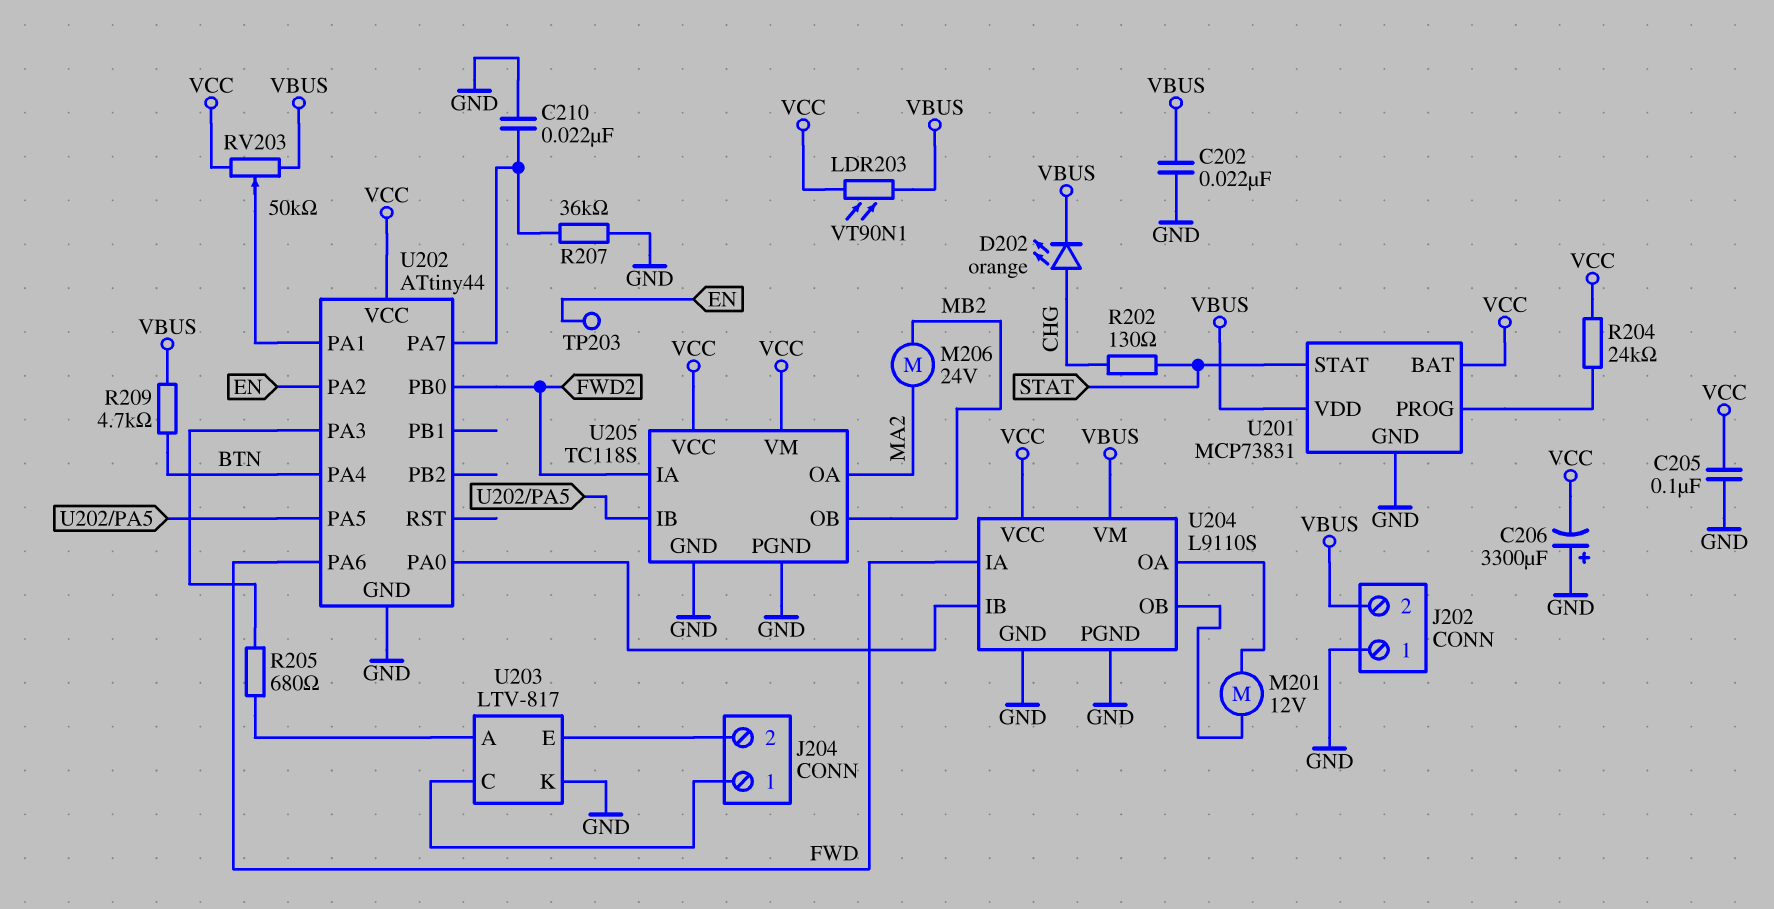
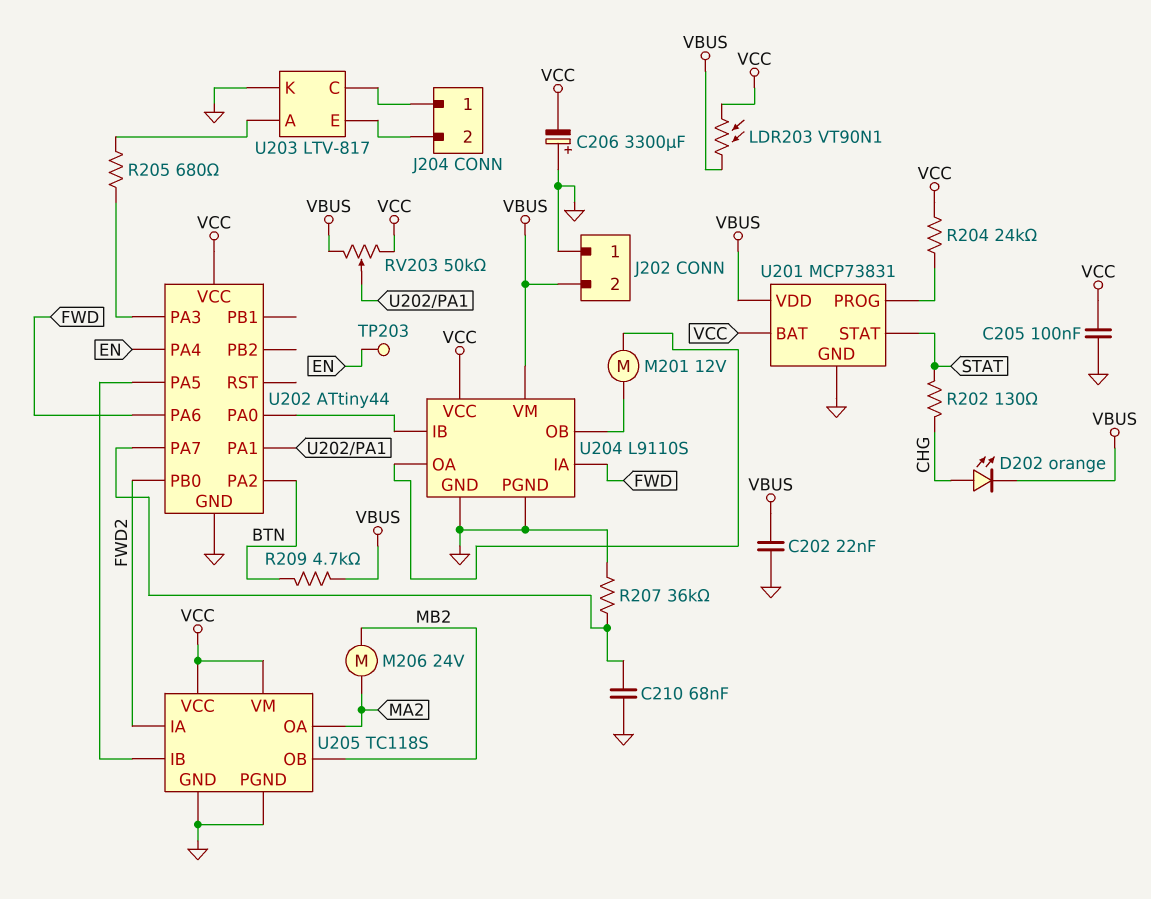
C210: 22nF (GND, U202/PA7) -> 68nF (GND, U202/PA7)
U202 pin PA2: EN -> BTN
U202 pin PA4: BTN -> EN

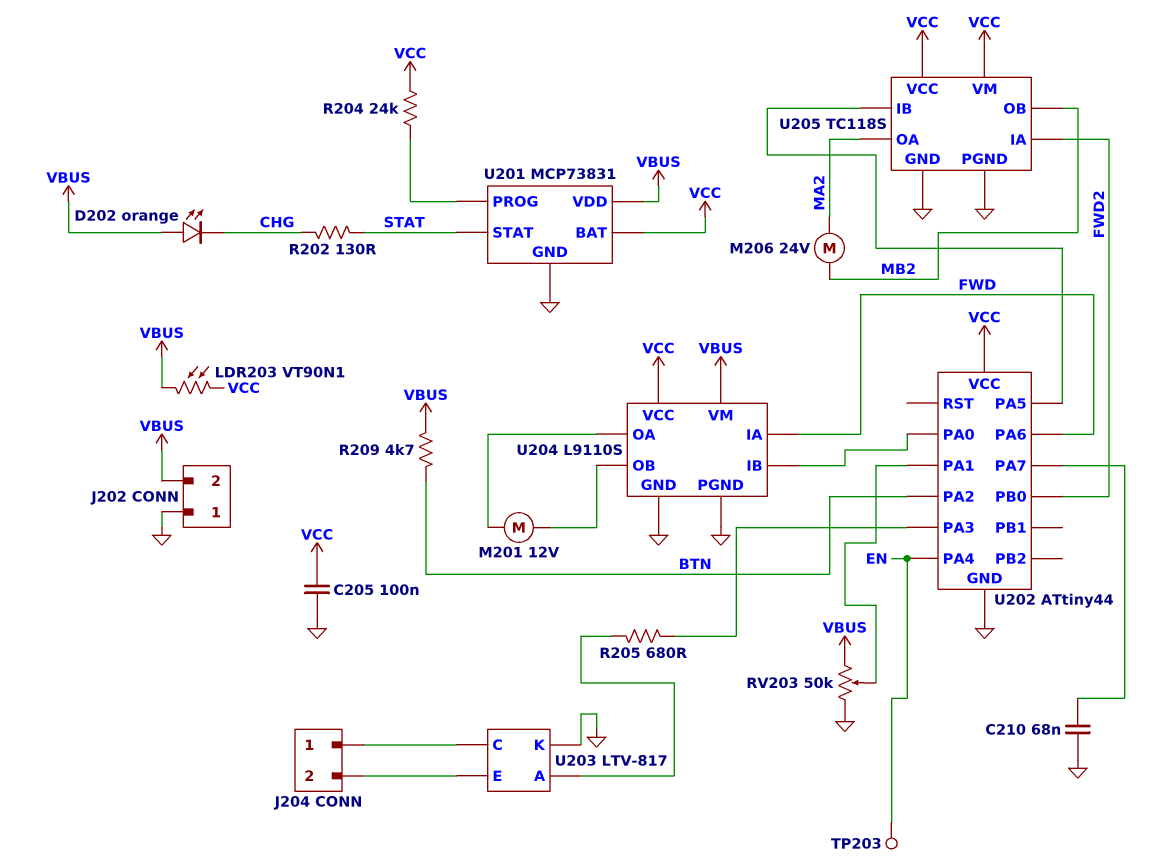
C202: 22nF (GND, VBUS) -> none
C206: 3300uF (plus GND, minus VCC) -> none
D202: LED orange (A CHG, K VBUS) -> LED orange (A VBUS, K CHG)
R207: 36k (GND, U202/PA7) -> none
RV203: 50k (VBUS, VCC, wiper U202/PA1) -> 50k (GND, VBUS, wiper U202/PA1)

